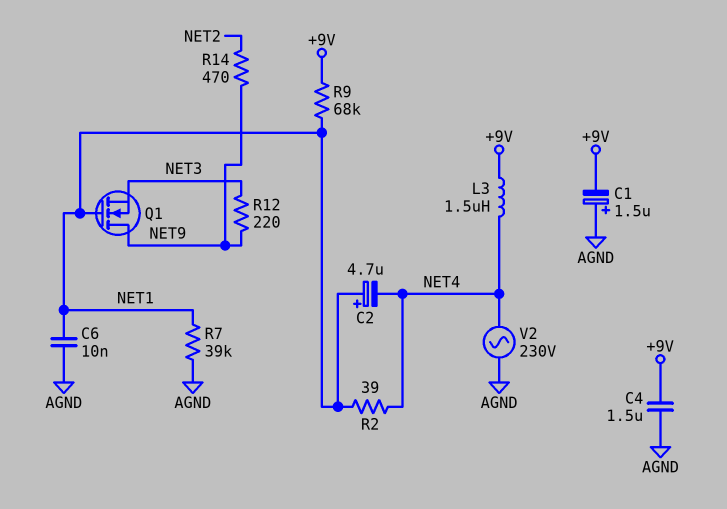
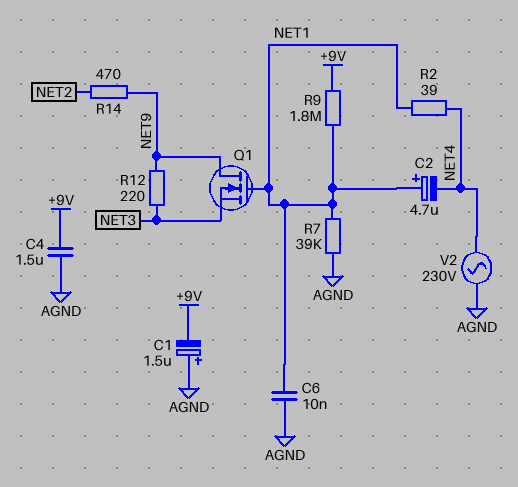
L3: 1.5uH (+9V, NET4) -> none
R9: 68k (+9V, NET1) -> 1.8M (+9V, NET1)

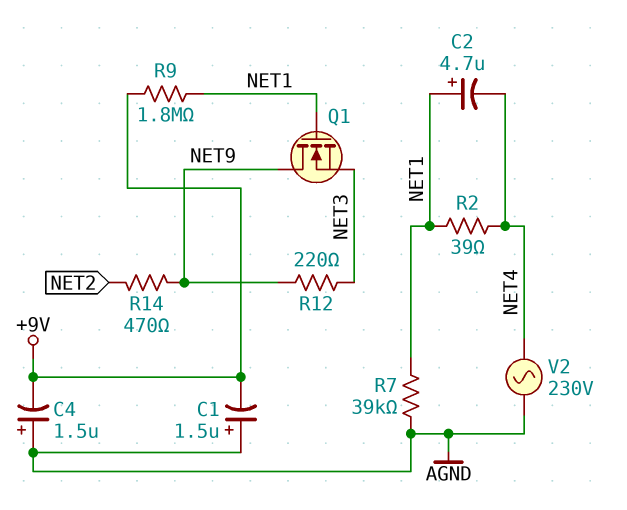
C4: 1.5uF (+9V, AGND) -> 1.5uF (plus AGND, minus +9V)
C6: 10nF (AGND, NET1) -> none

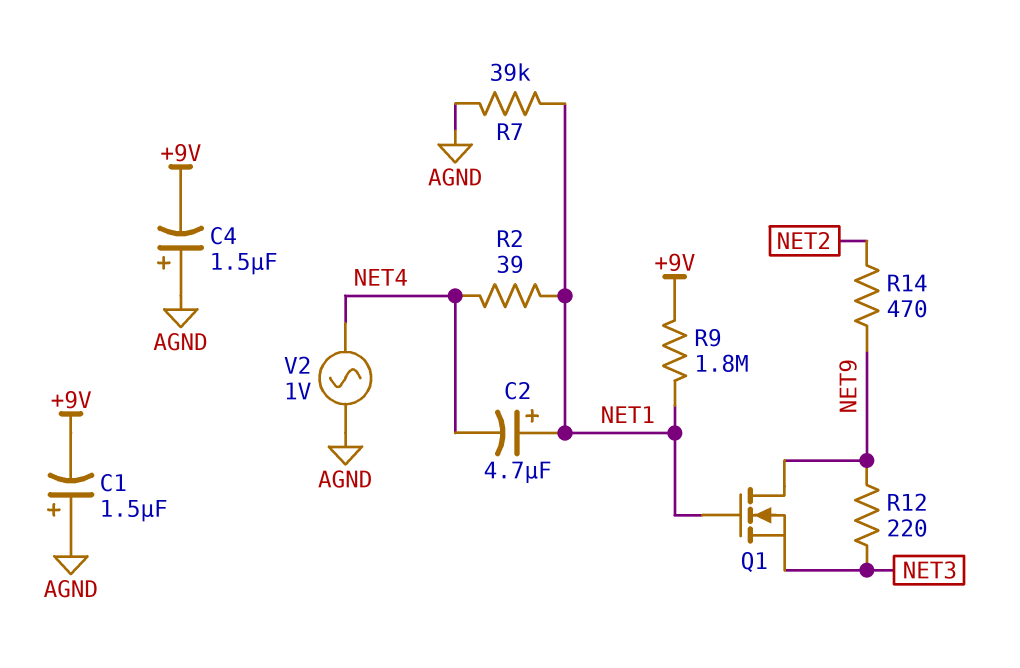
V2: AC 230V (AGND, NET4) -> AC 1V (AGND, NET4)

